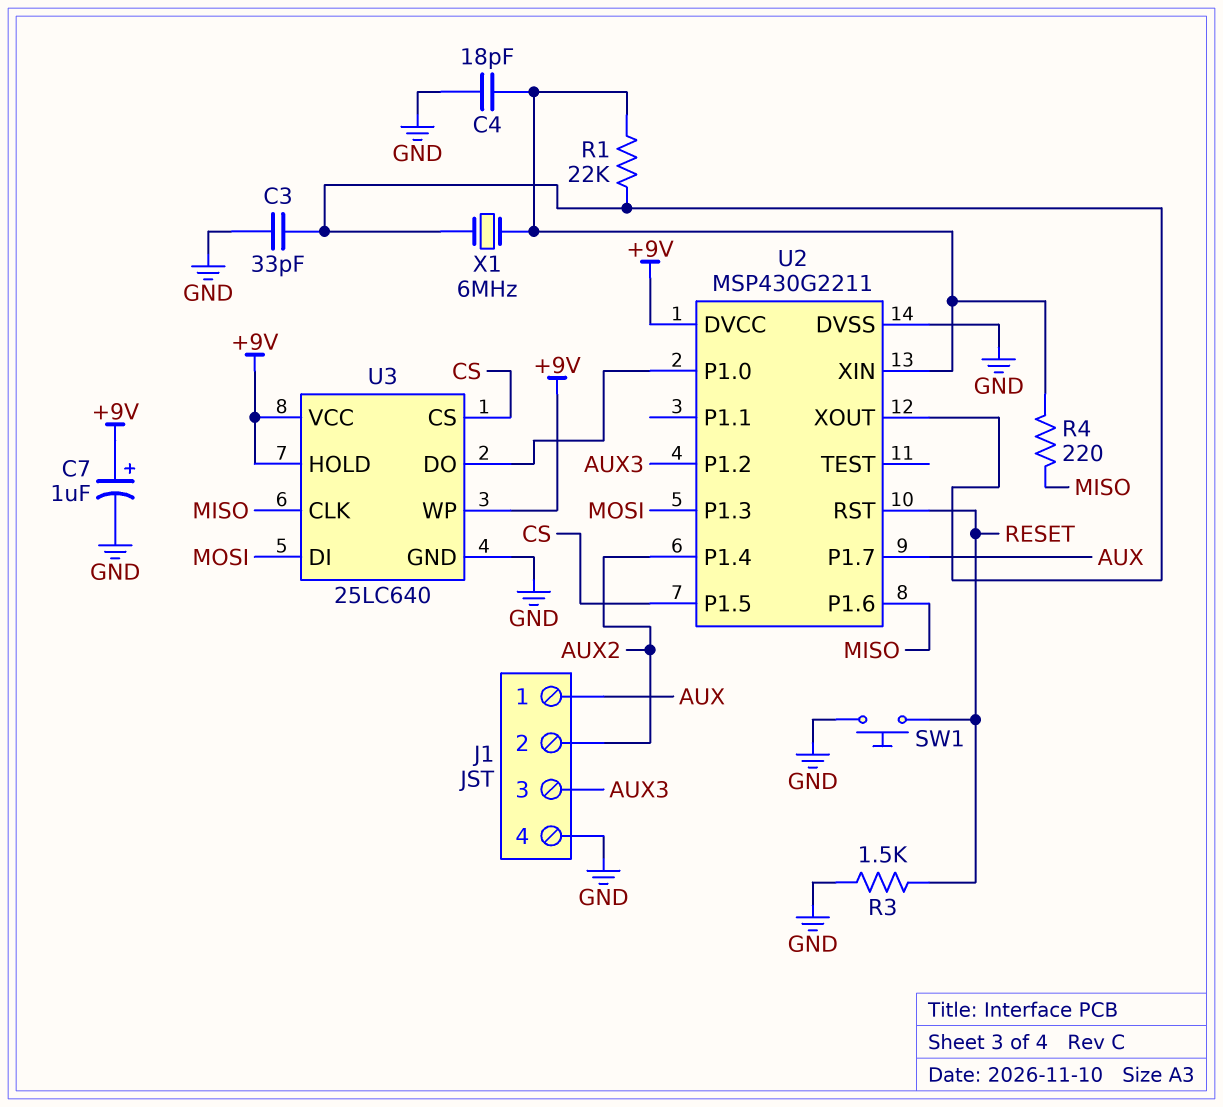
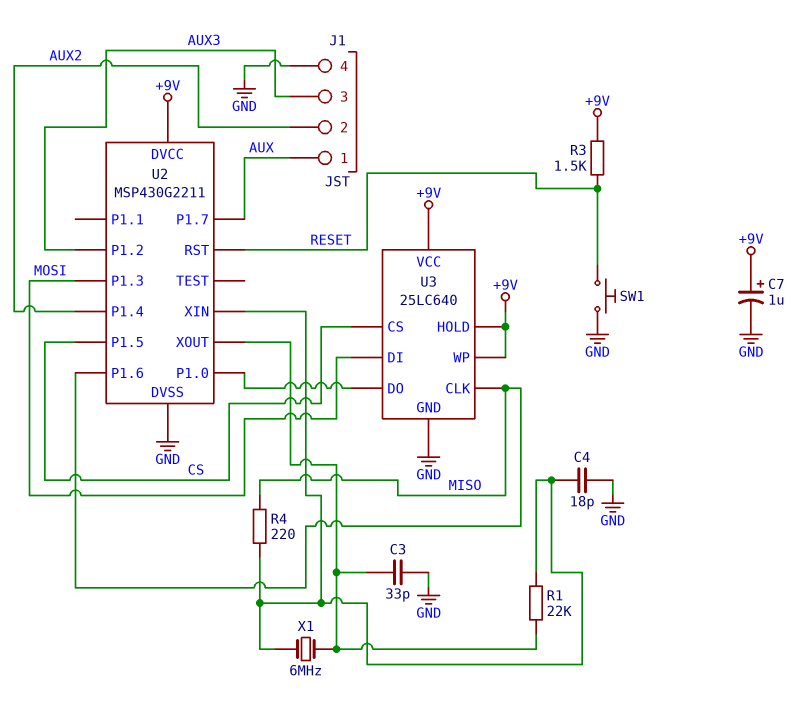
R3: 1.5k (GND, RESET) -> 1.5k (+9V, RESET)

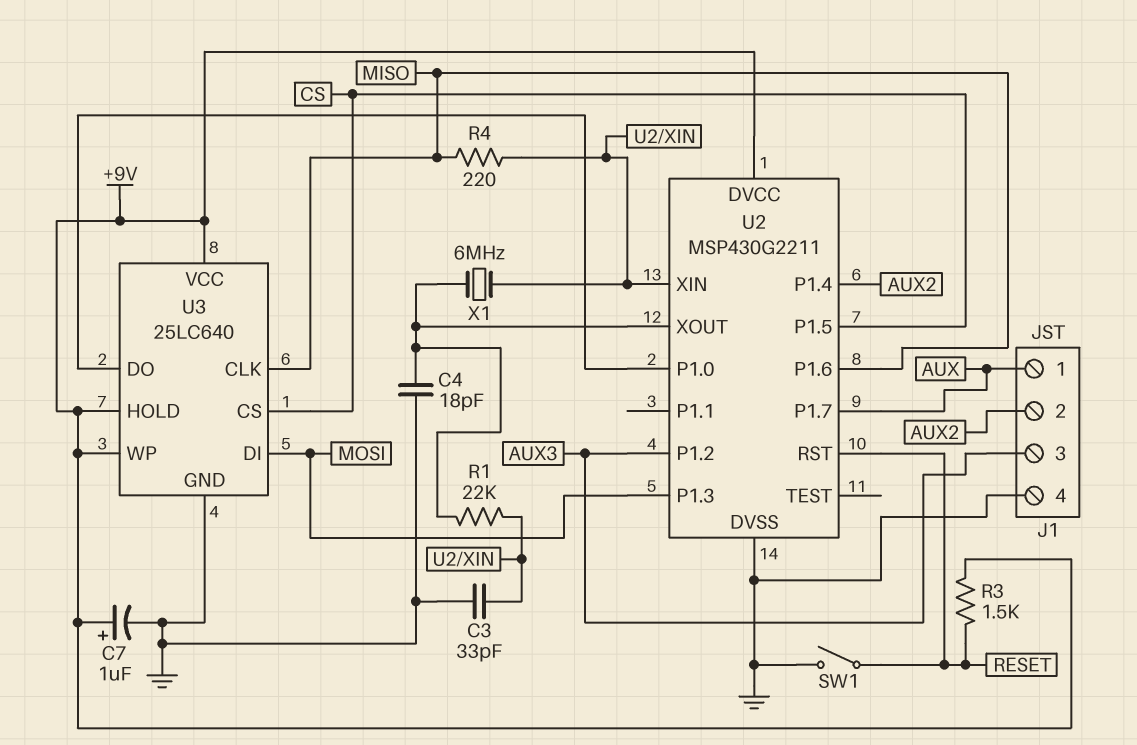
C3: 33pF (GND, U2/XOUT) -> 33pF (GND, U2/XIN)
C4: 18pF (GND, U2/XIN) -> 18pF (GND, U2/XOUT)
SW1: button (GND, RESET) -> switch (GND, RESET)

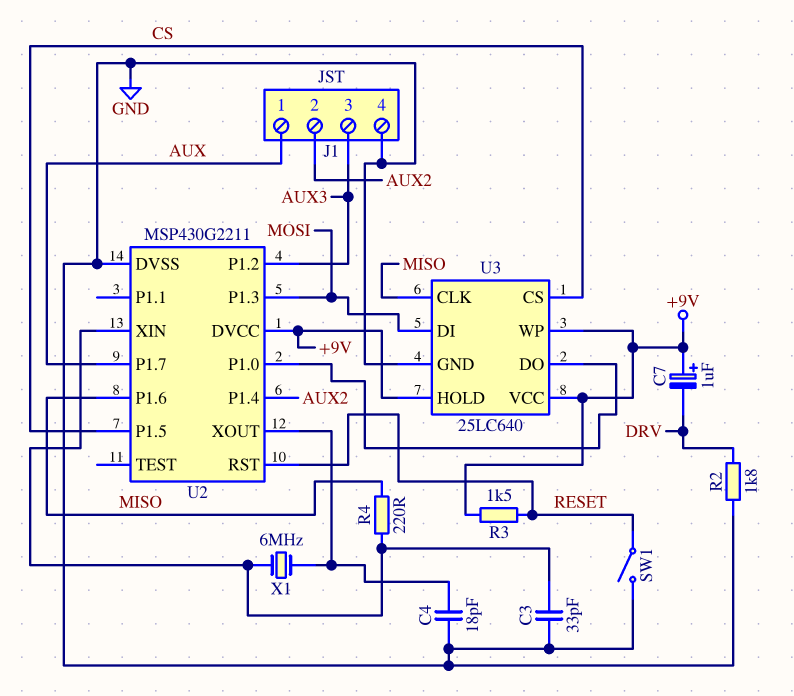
C7: 1uF (plus +9V, minus GND) -> 1uF (plus +9V, minus DRV)
R1: 22k (U2/XIN, U2/XOUT) -> none
R2: none -> 1.8k (DRV, GND)

